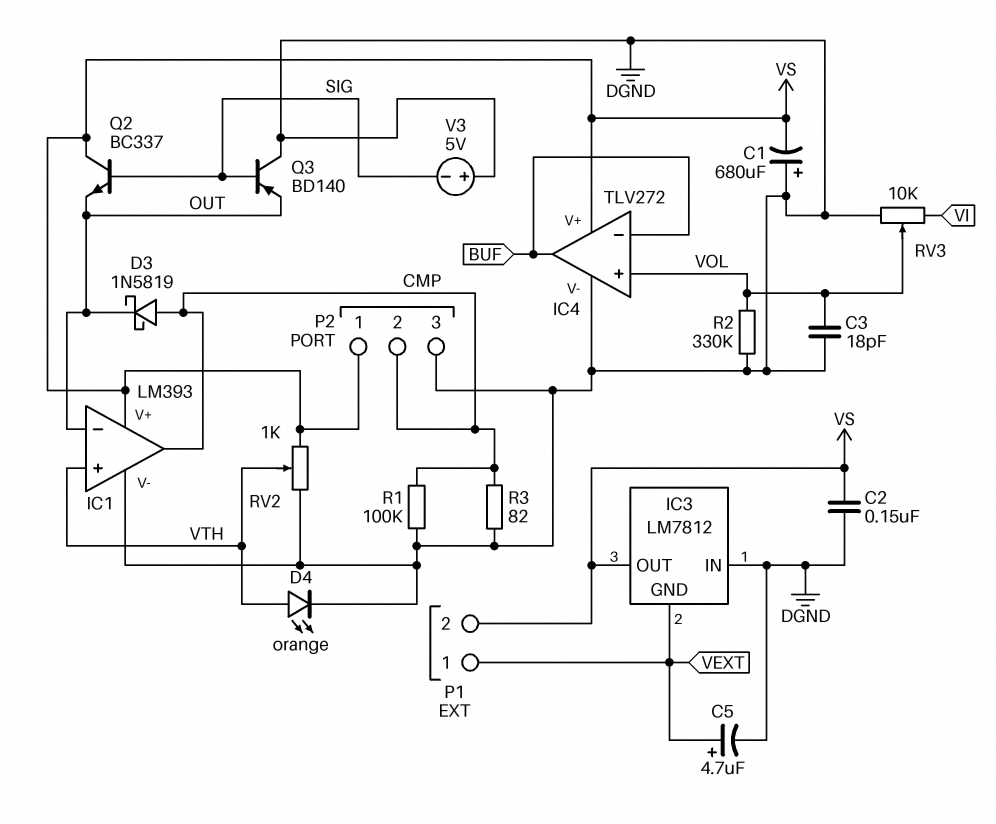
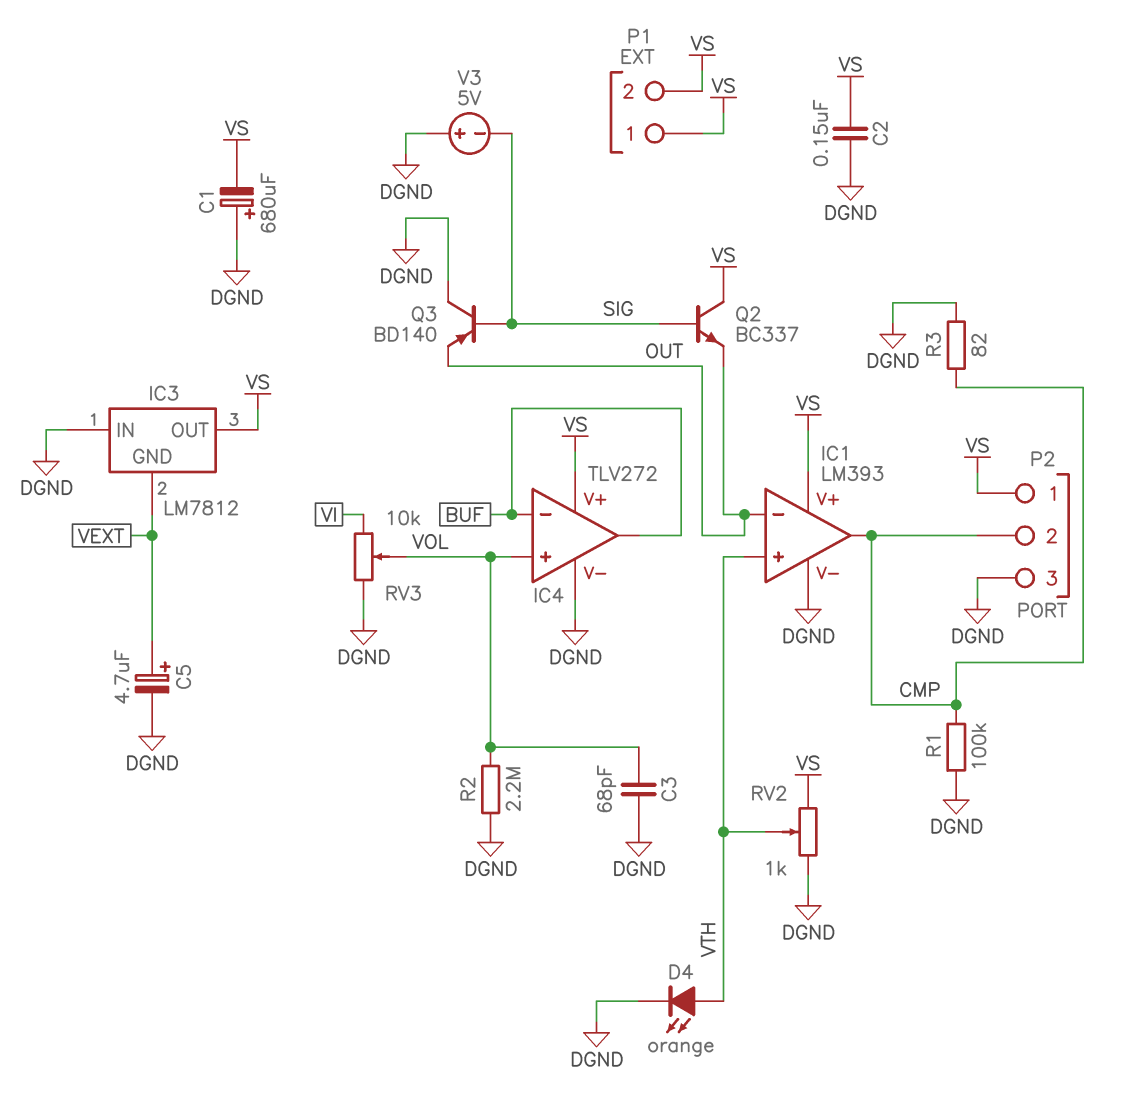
C3: 18pF (DGND, VOL) -> 68pF (DGND, VOL)
D3: schottky 1N5819 (A CMP, K OUT) -> none
P1 pin 1: VEXT -> VS
R2: 330k (DGND, VOL) -> 2.2M (DGND, VOL)

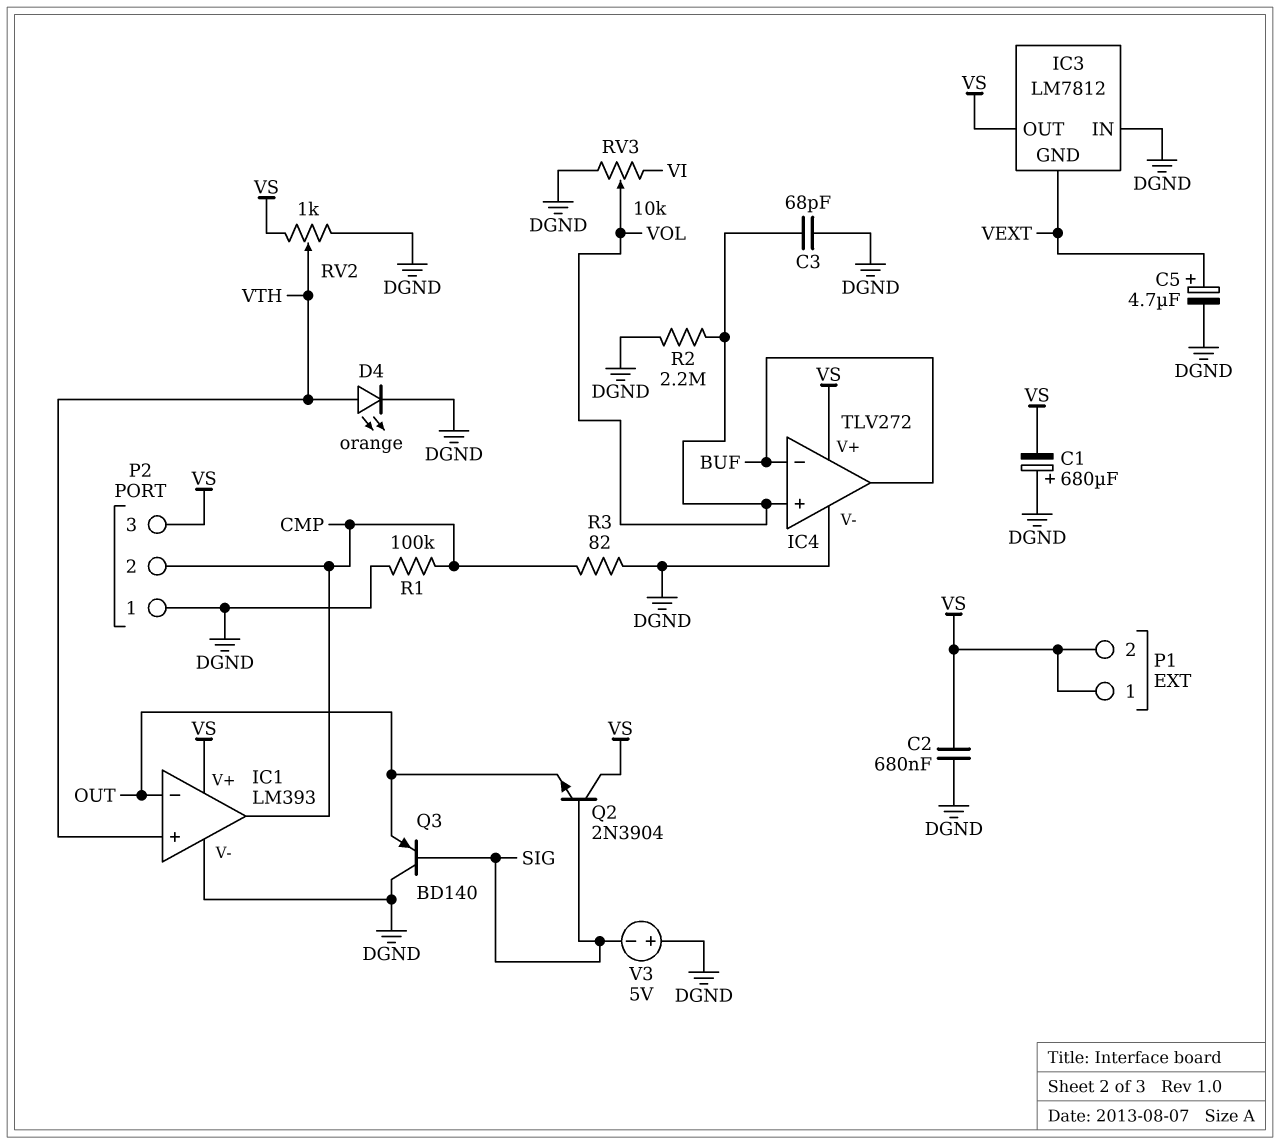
C2: 150nF (DGND, VS) -> 680nF (DGND, VS)
P2 pin 1: VS -> DGND
P2 pin 3: DGND -> VS
Q2: NPN BC337 (B SIG, C VS, E OUT) -> NPN 2N3904 (B SIG, C VS, E OUT)

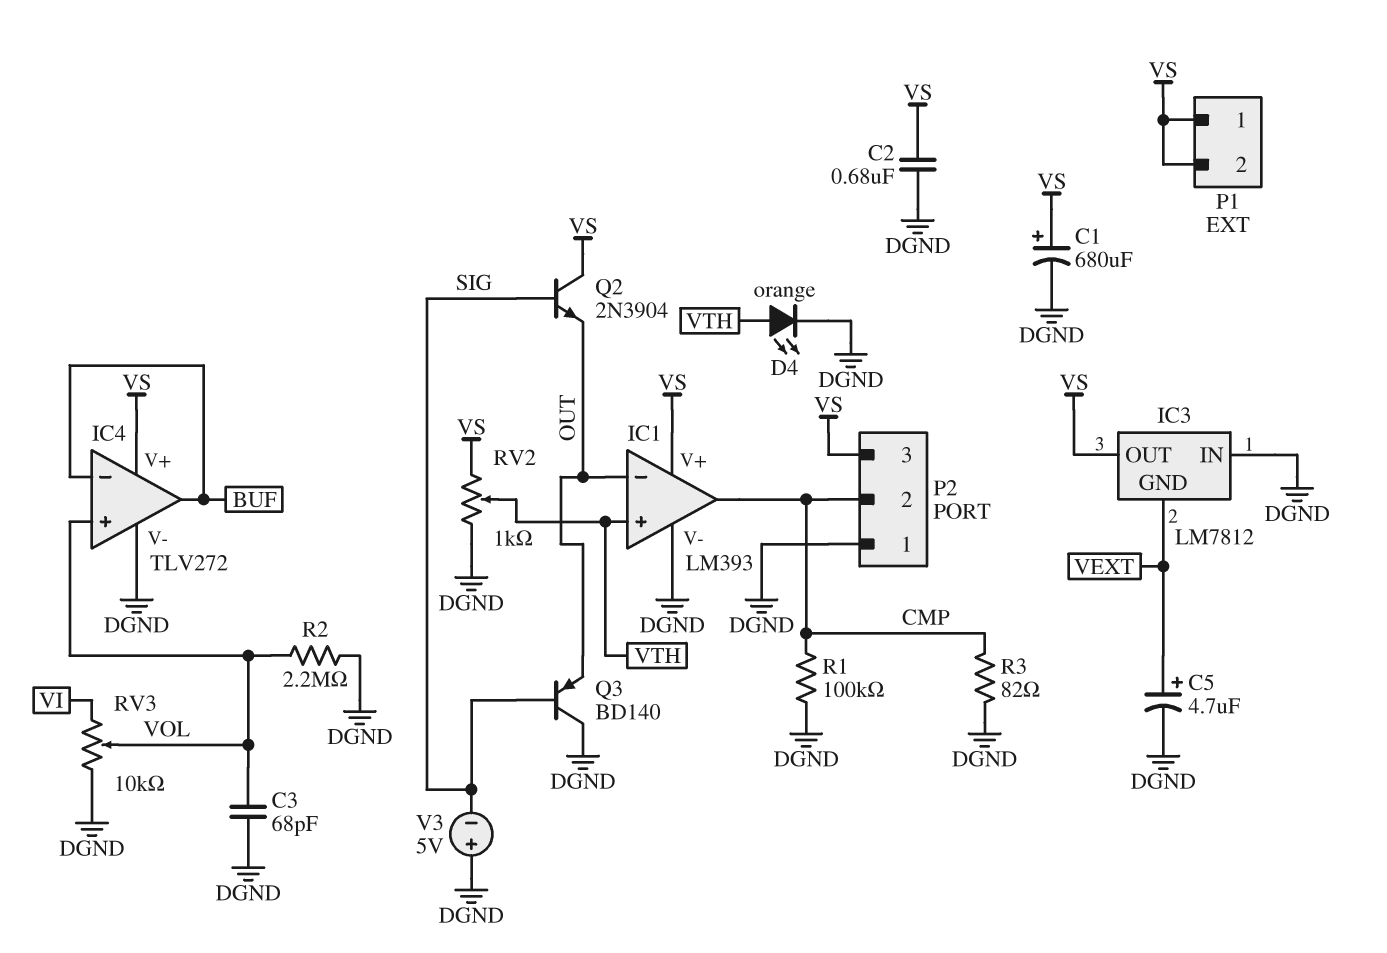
C1: 680uF (plus DGND, minus VS) -> 680uF (plus VS, minus DGND)

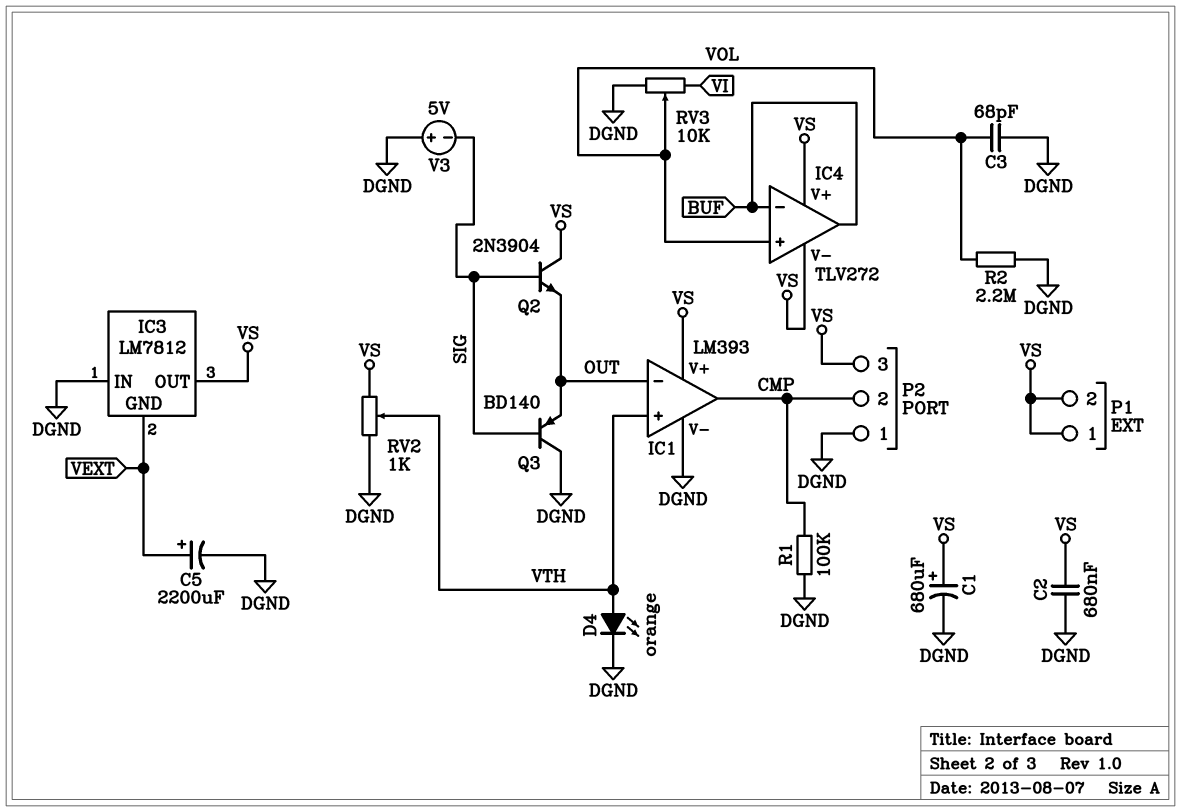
C5: 4.7uF (plus VEXT, minus DGND) -> 2200uF (plus VEXT, minus DGND)
IC4 pin V-: DGND -> VS
R3: 82 (CMP, DGND) -> none

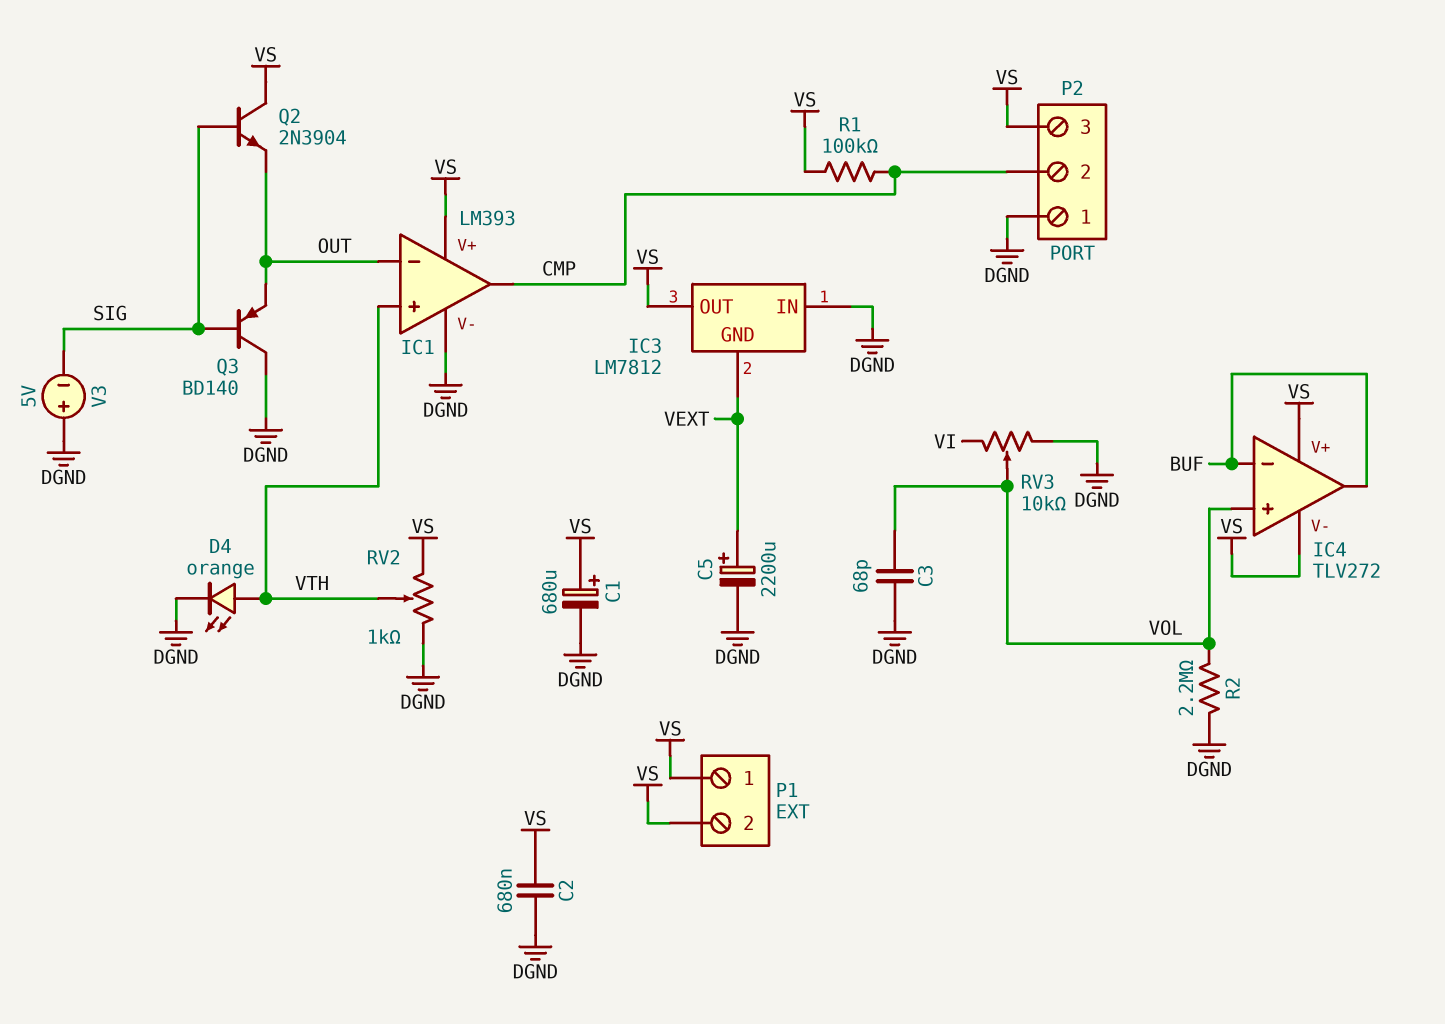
R1: 100k (CMP, DGND) -> 100k (CMP, VS)

